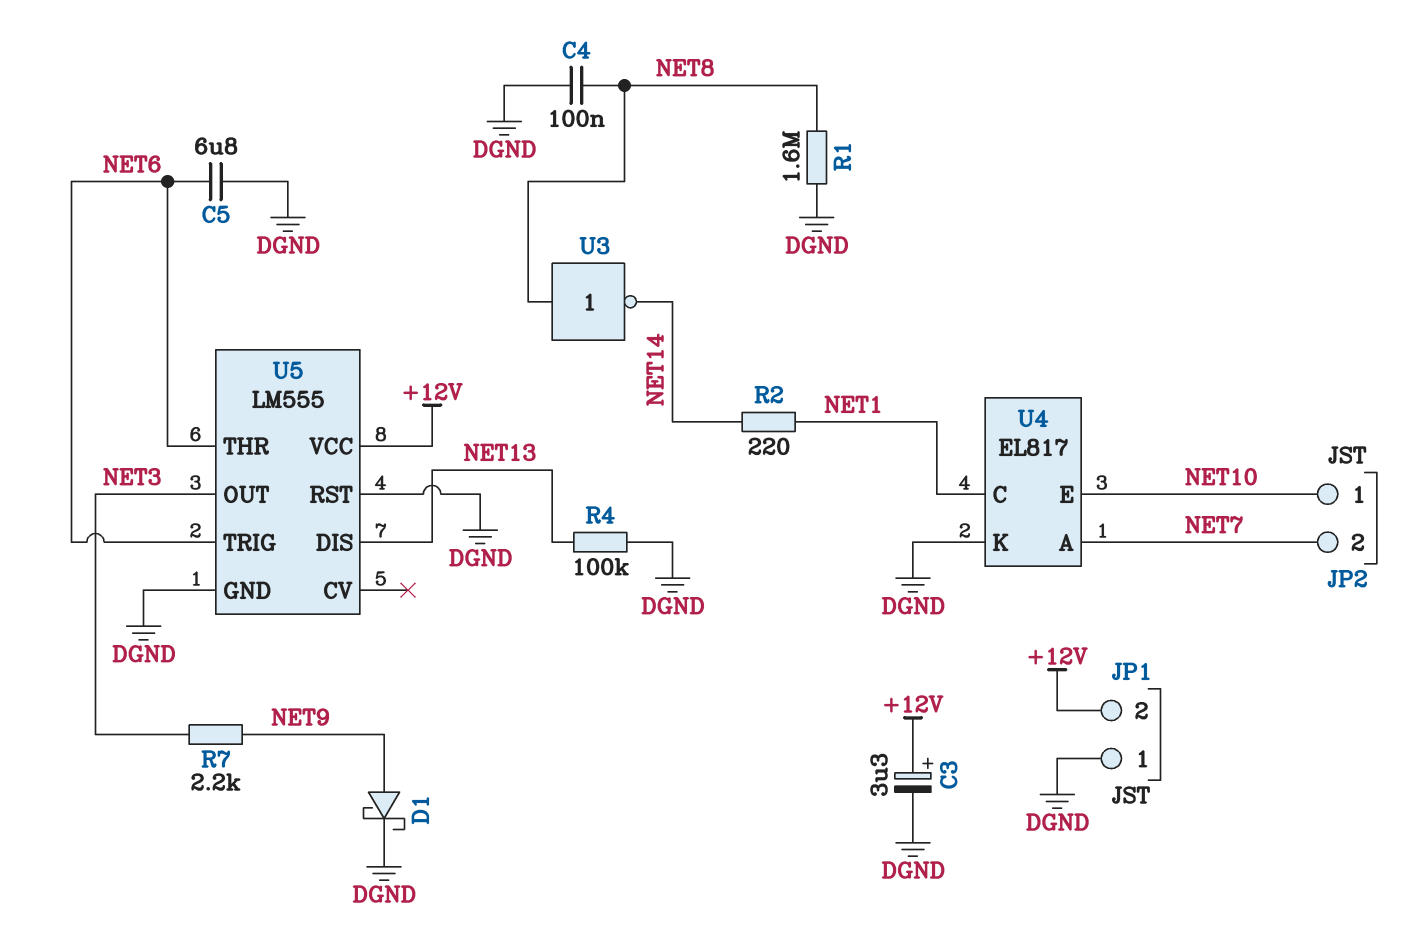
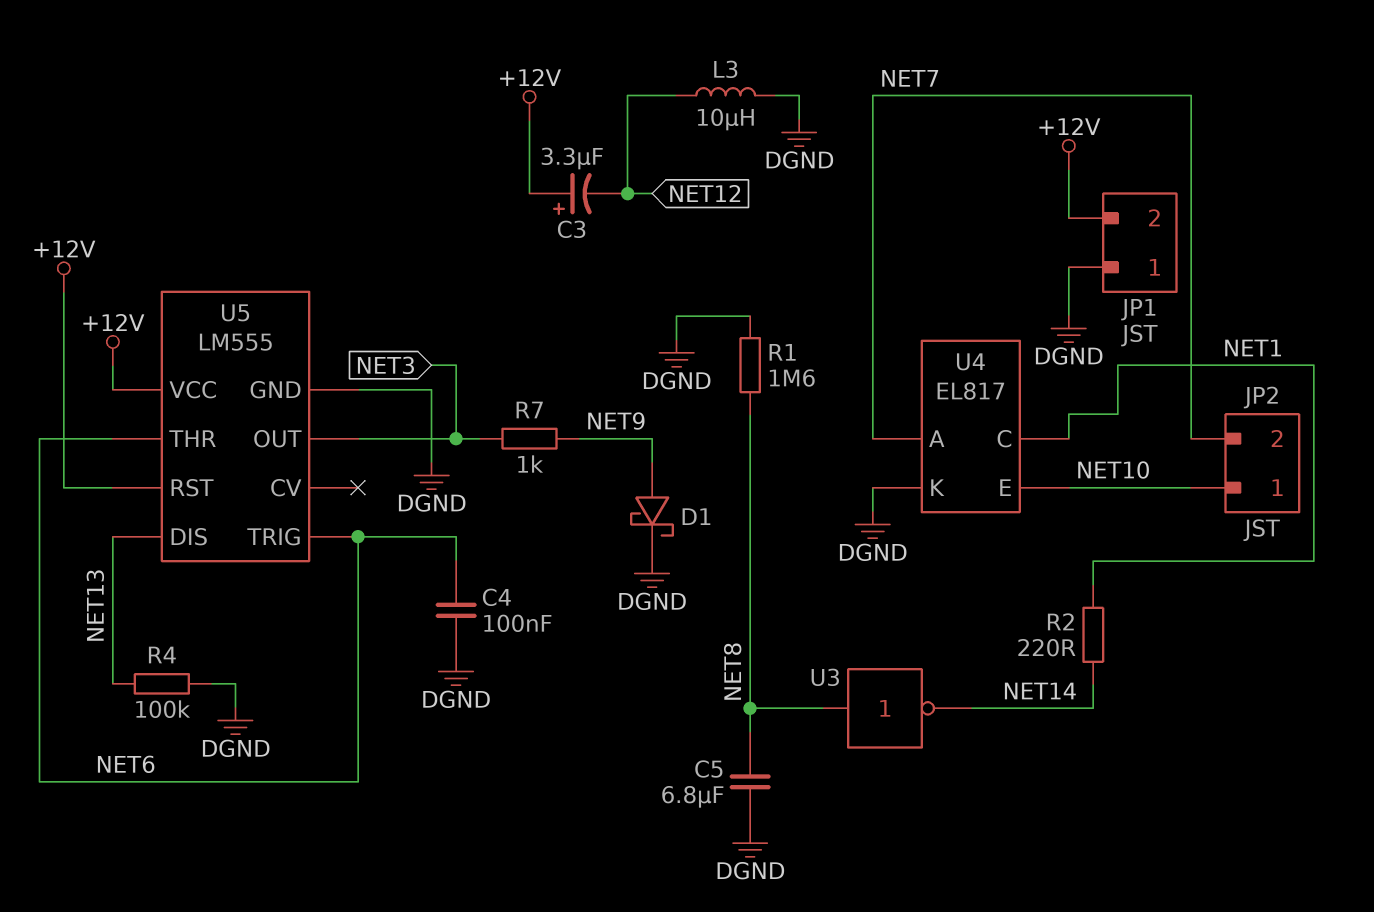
C3: 3.3uF (plus +12V, minus DGND) -> 3.3uF (plus +12V, minus NET12)
C4: 100nF (DGND, NET8) -> 100nF (DGND, NET6)
C5: 6.8uF (DGND, NET6) -> 6.8uF (DGND, NET8)
L3: none -> 10uH (DGND, NET12)
R7: 2.2k (NET3, NET9) -> 1k (NET3, NET9)
U5 pin RST: DGND -> +12V

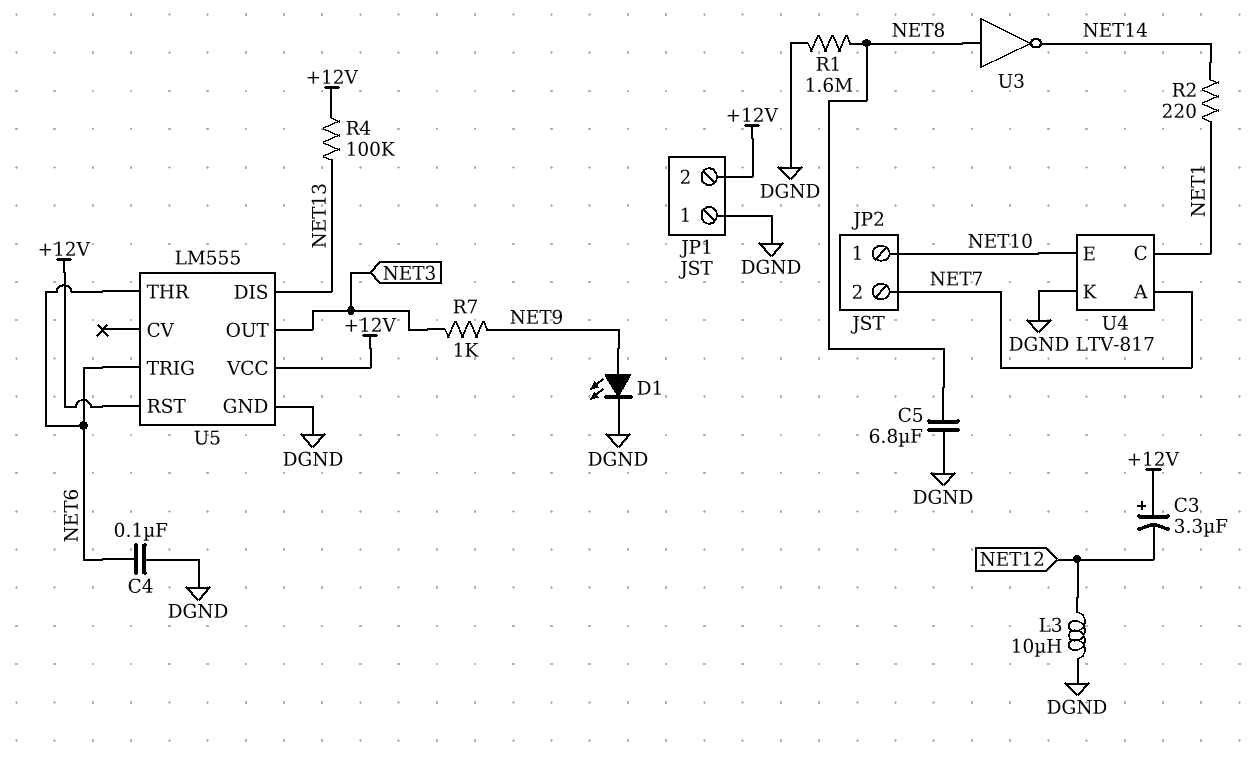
D1: schottky (A NET9, K DGND) -> LED (A NET9, K DGND)
R4: 100k (DGND, NET13) -> 100k (+12V, NET13)
U4: EL817 -> LTV-817

